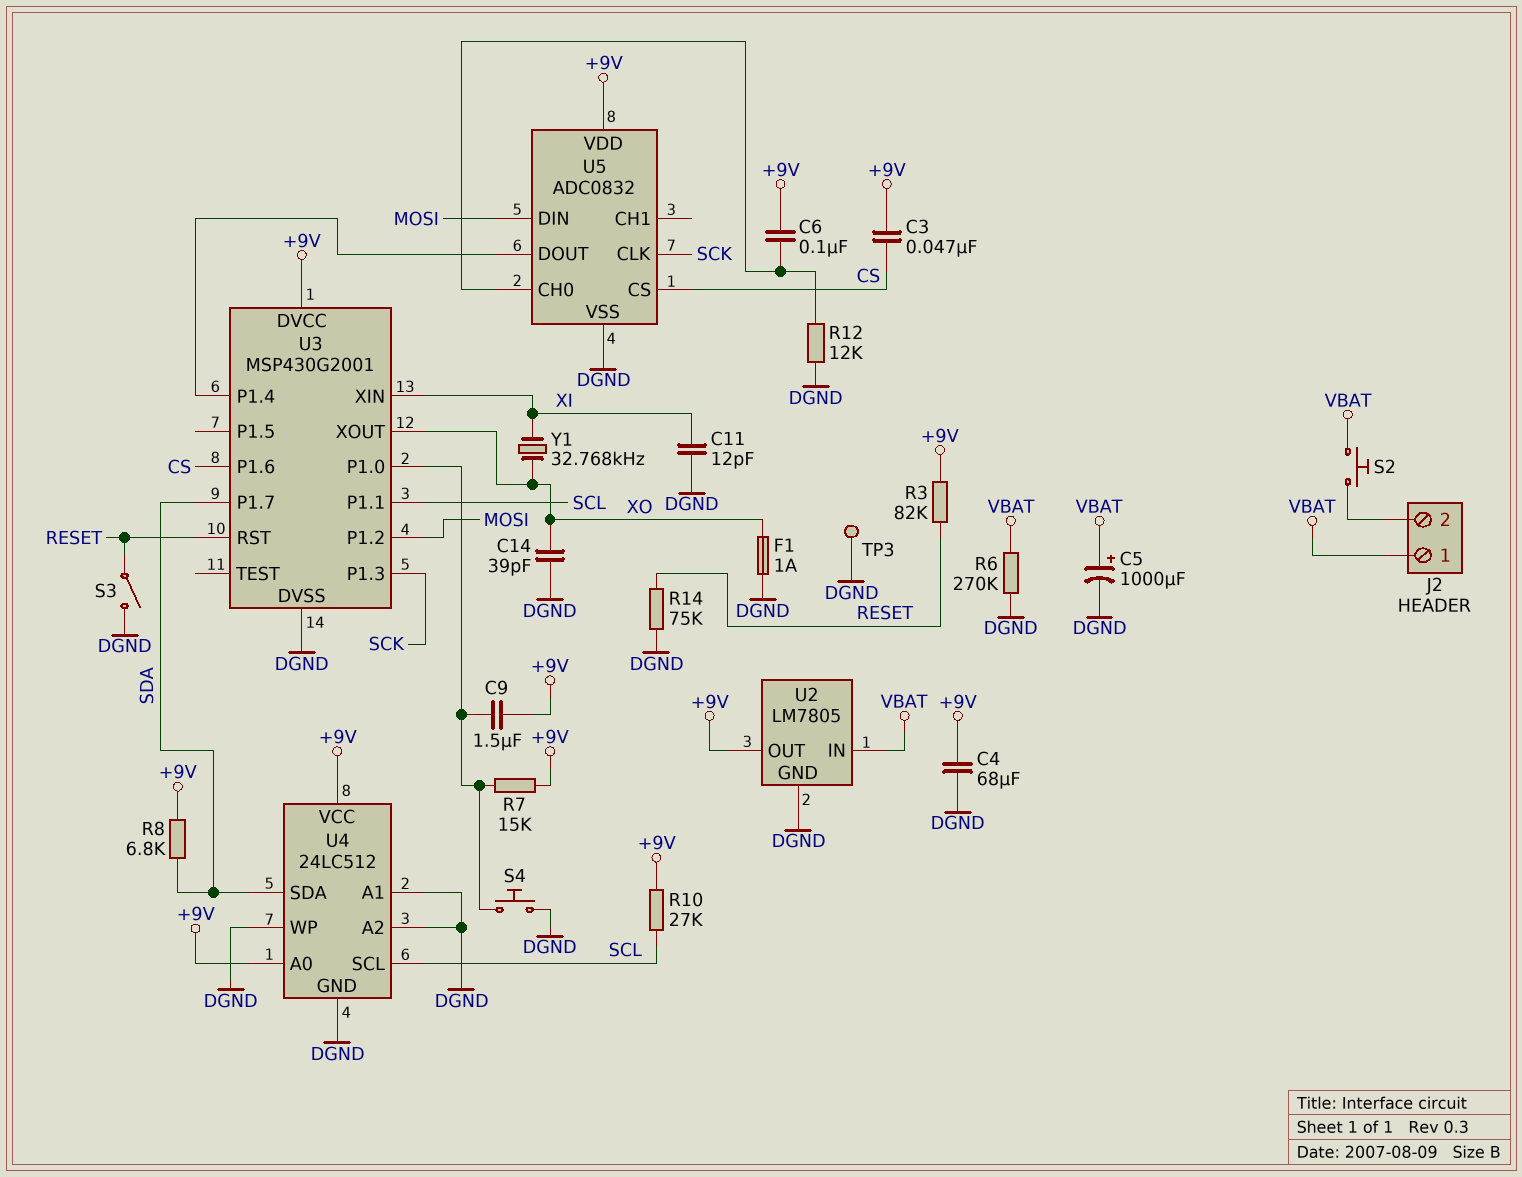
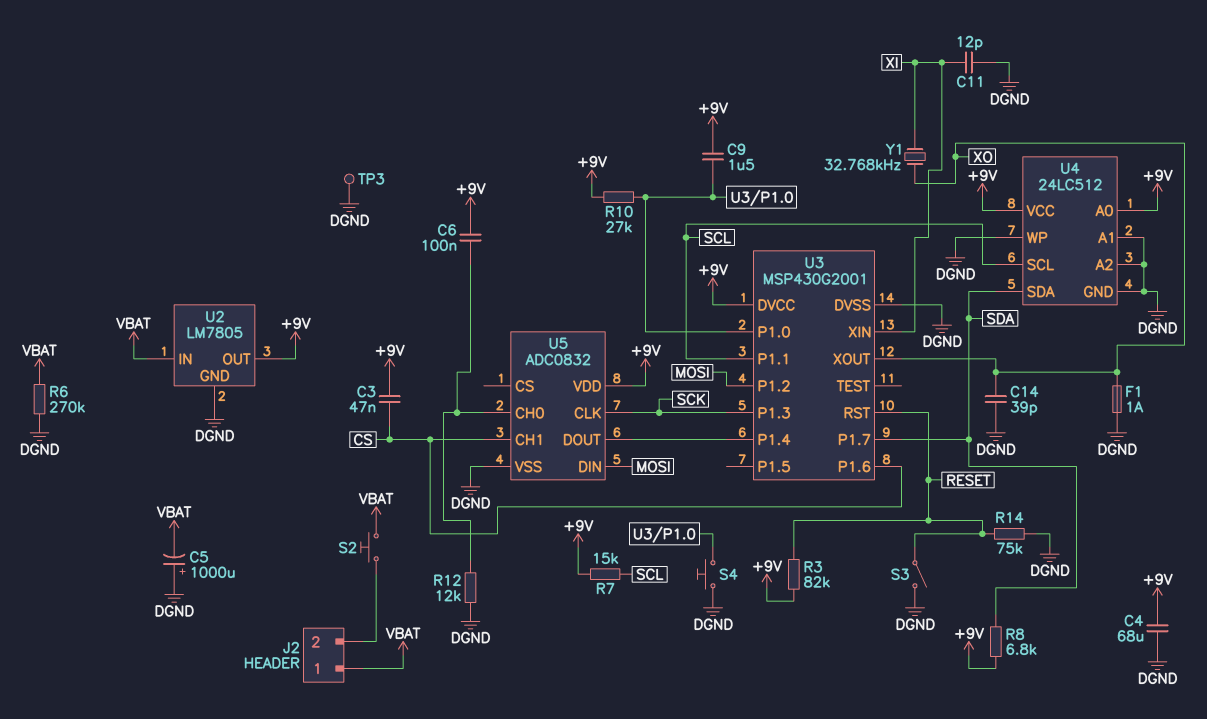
C5: 1000uF (plus VBAT, minus DGND) -> 1000uF (plus DGND, minus VBAT)
R7: 15k (+9V, U3/P1.0) -> 15k (+9V, SCL)
R10: 27k (+9V, SCL) -> 27k (+9V, U3/P1.0)
U5 pin CH1: none -> CS
U5 pin CS: CS -> none

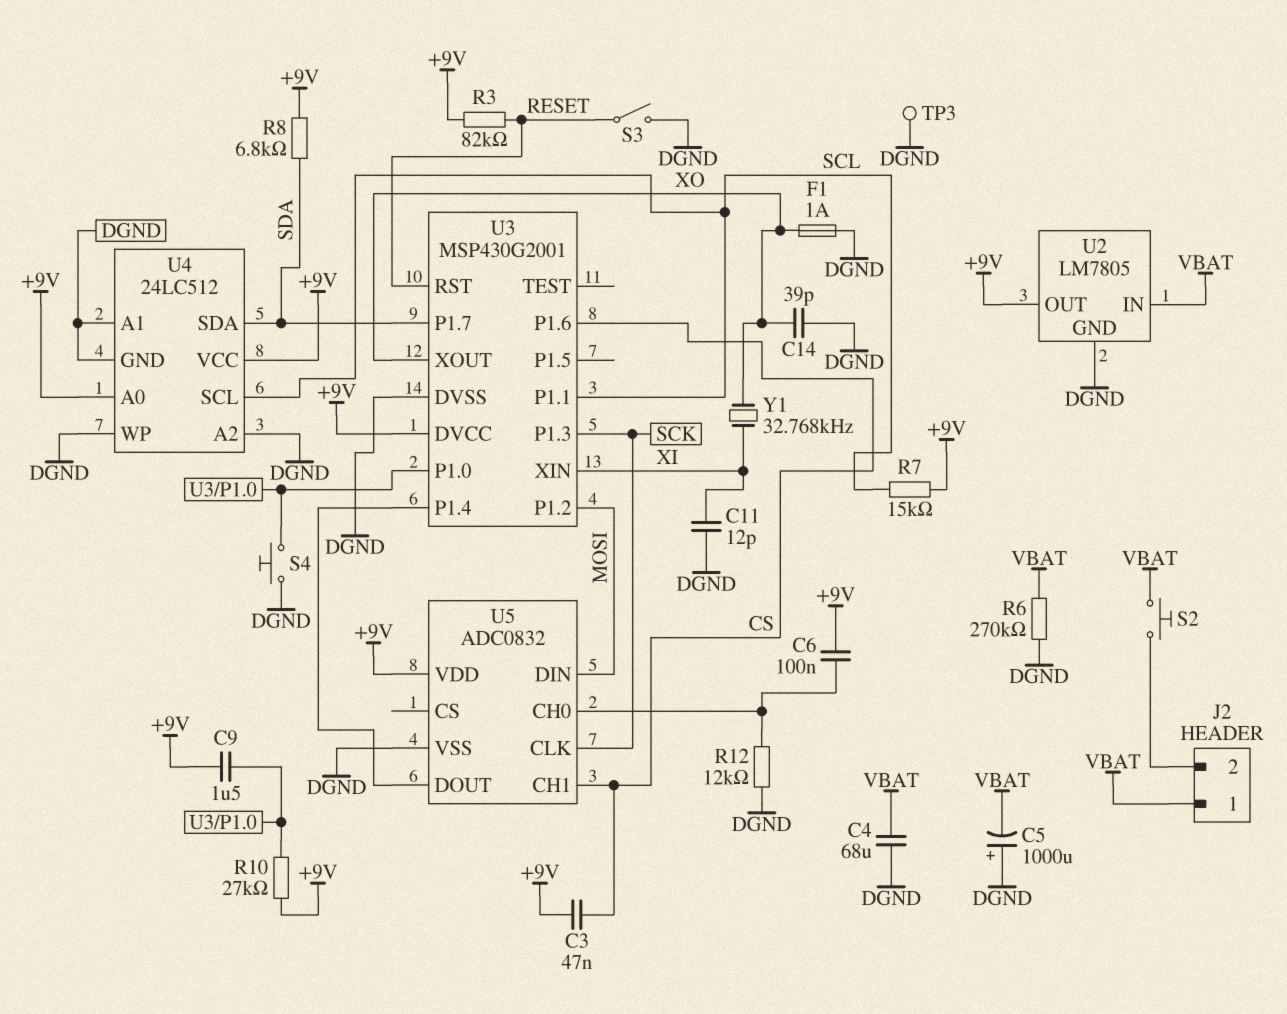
C4: 68uF (+9V, DGND) -> 68uF (DGND, VBAT)
R14: 75k (DGND, RESET) -> none

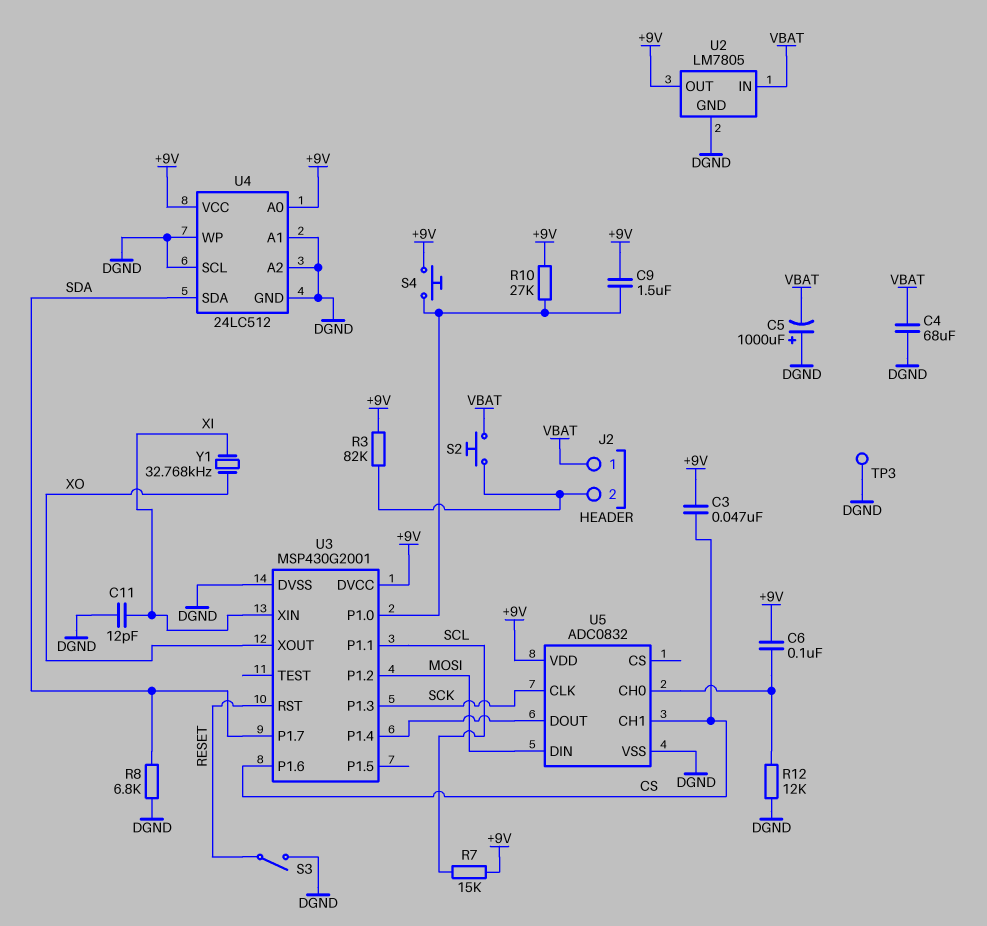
C14: 39pF (DGND, XO) -> none
F1: 1A (DGND, XO) -> none
R3: 82k (+9V, RESET) -> 82k (+9V, J2/2)
R6: 270k (DGND, VBAT) -> none
R8: 6.8k (+9V, SDA) -> 6.8k (DGND, SDA)
S4: button (DGND, U3/P1.0) -> button (+9V, U3/P1.0)
U4 pin SCL: SCL -> DGND

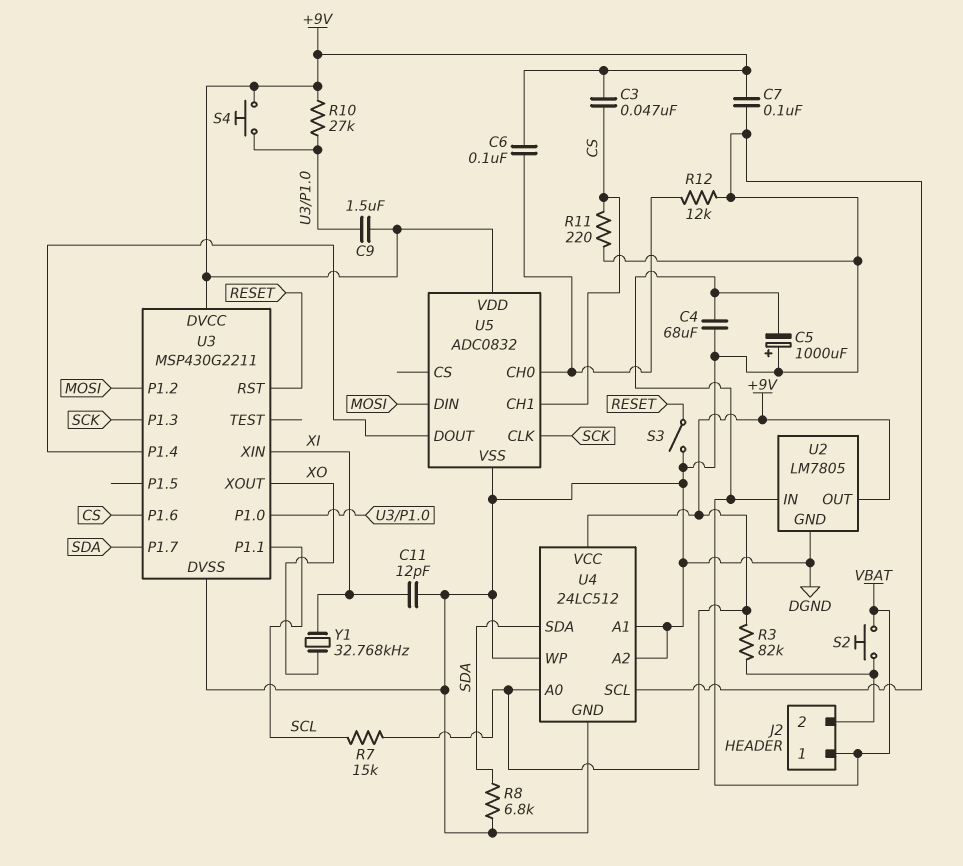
C7: none -> 100nF (+9V, DGND)
R11: none -> 220 (CS, DGND)
TP3: test point (DGND) -> none
U3: MSP430G2001 -> MSP430G2211

